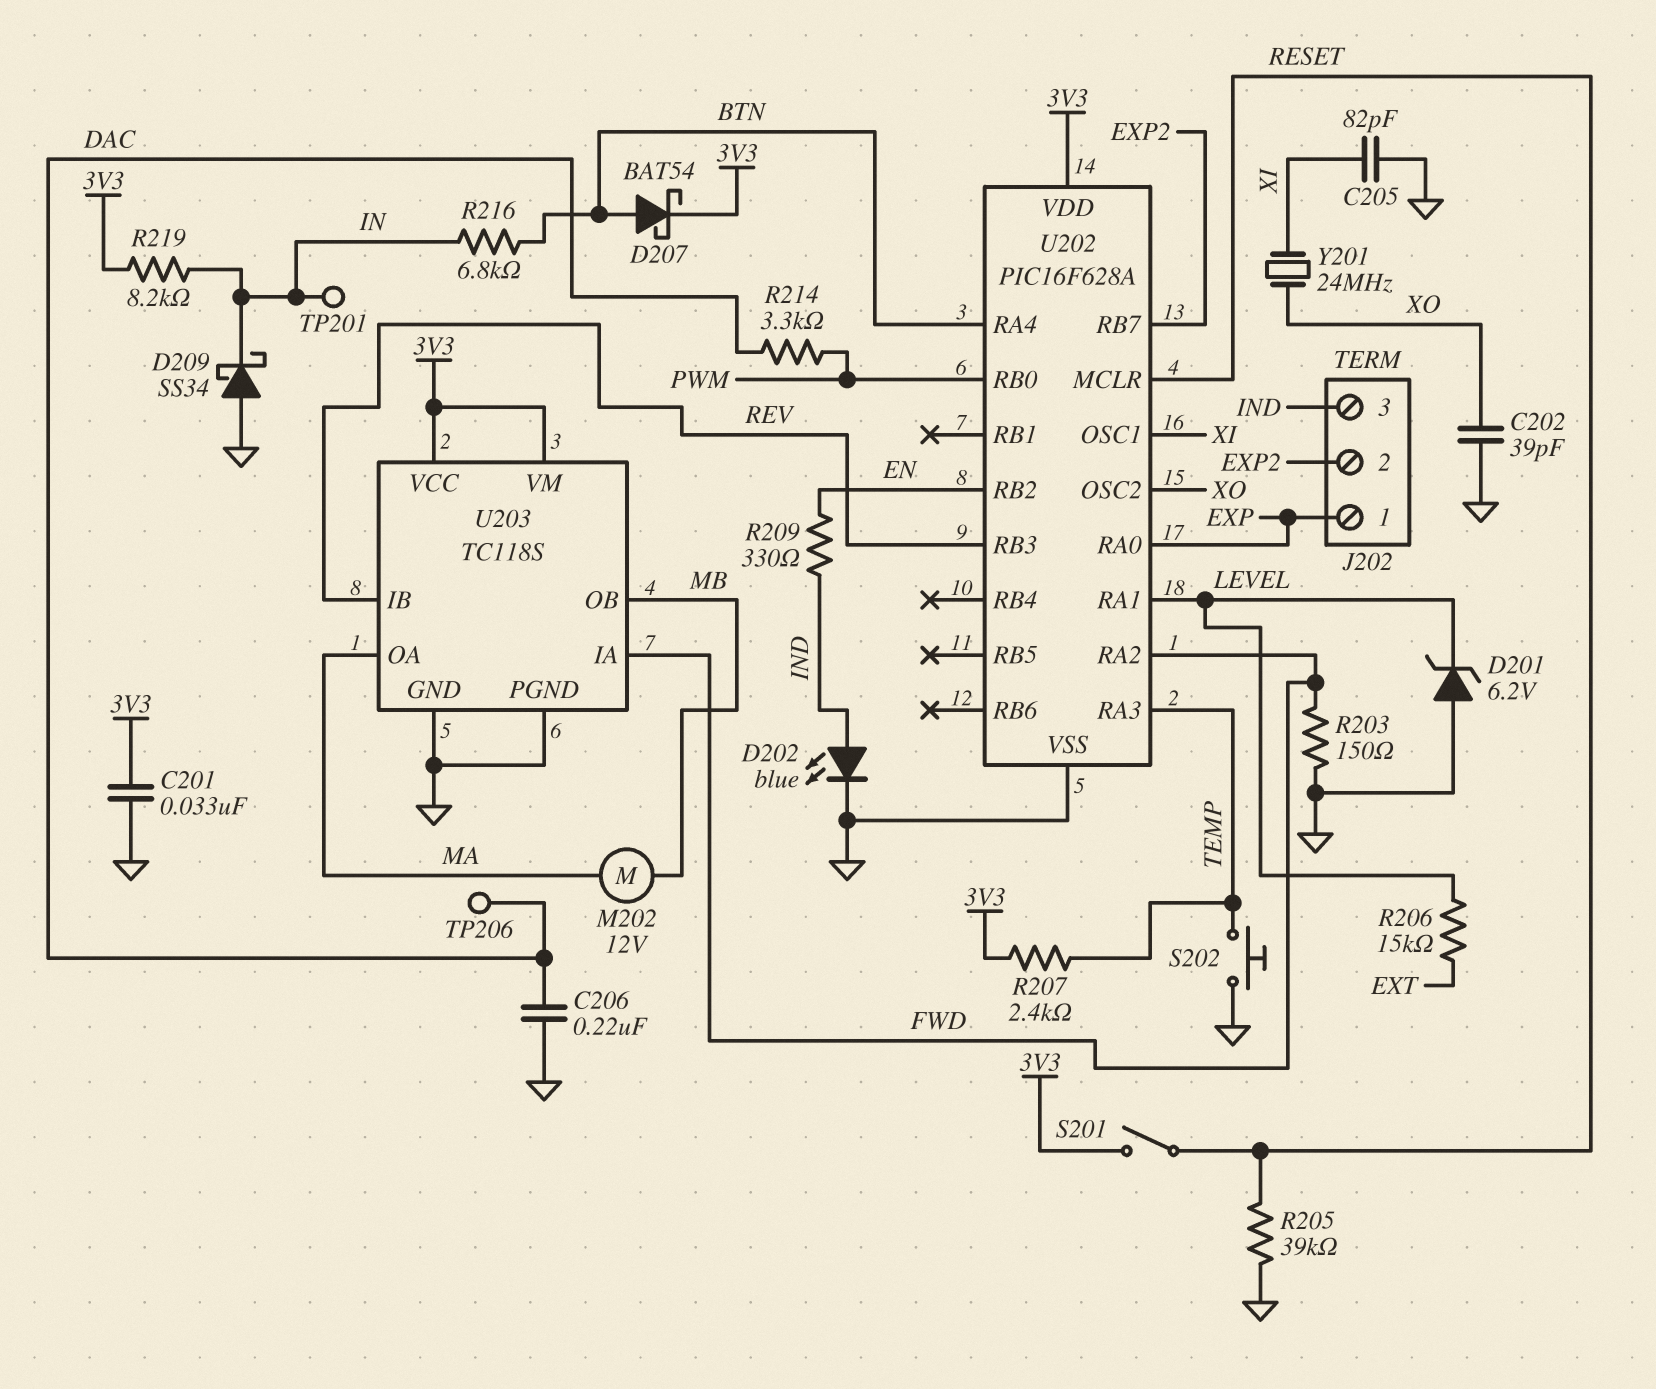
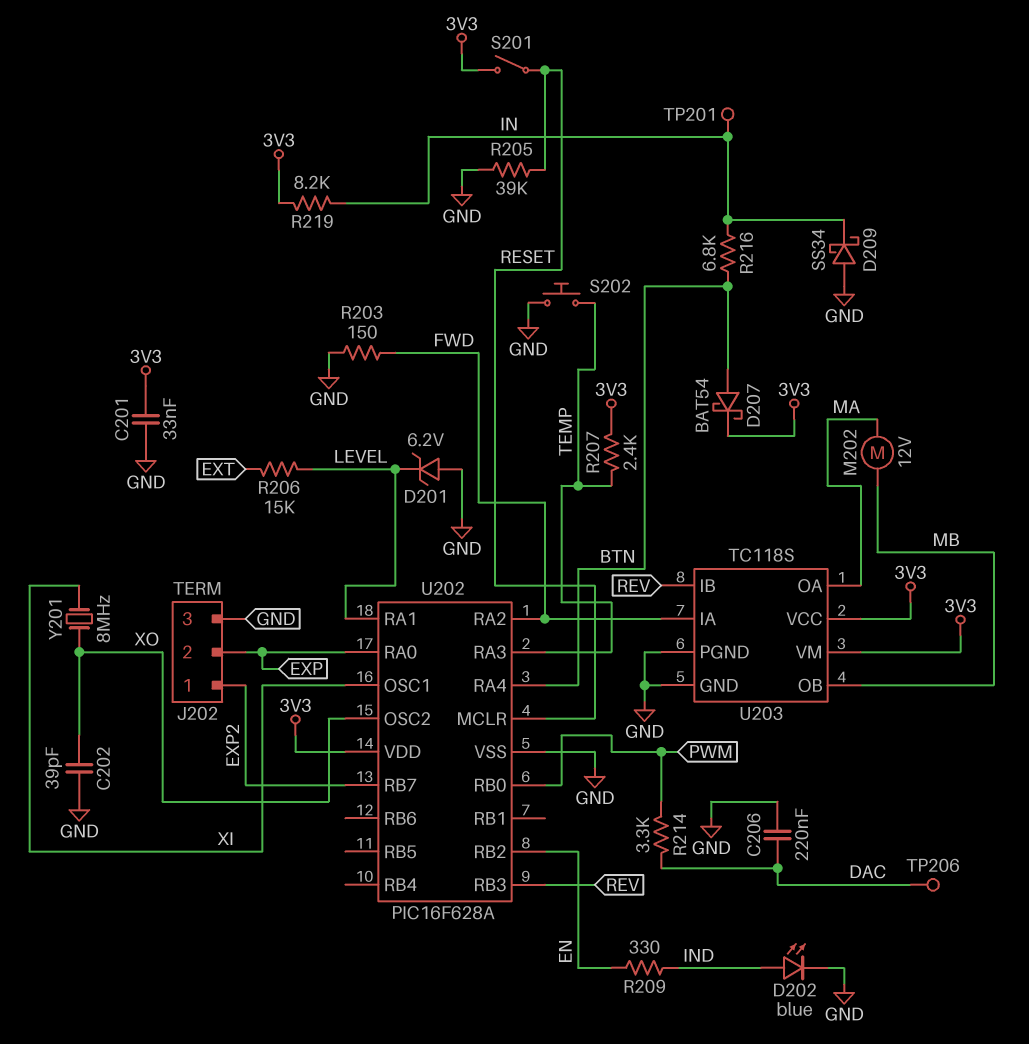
C205: 82pF (GND, XI) -> none
J202 pin 1: EXP -> EXP2
J202 pin 2: EXP2 -> EXP
J202 pin 3: IND -> GND
Y201: 24MHz (XI, XO) -> 8MHz (XI, XO)

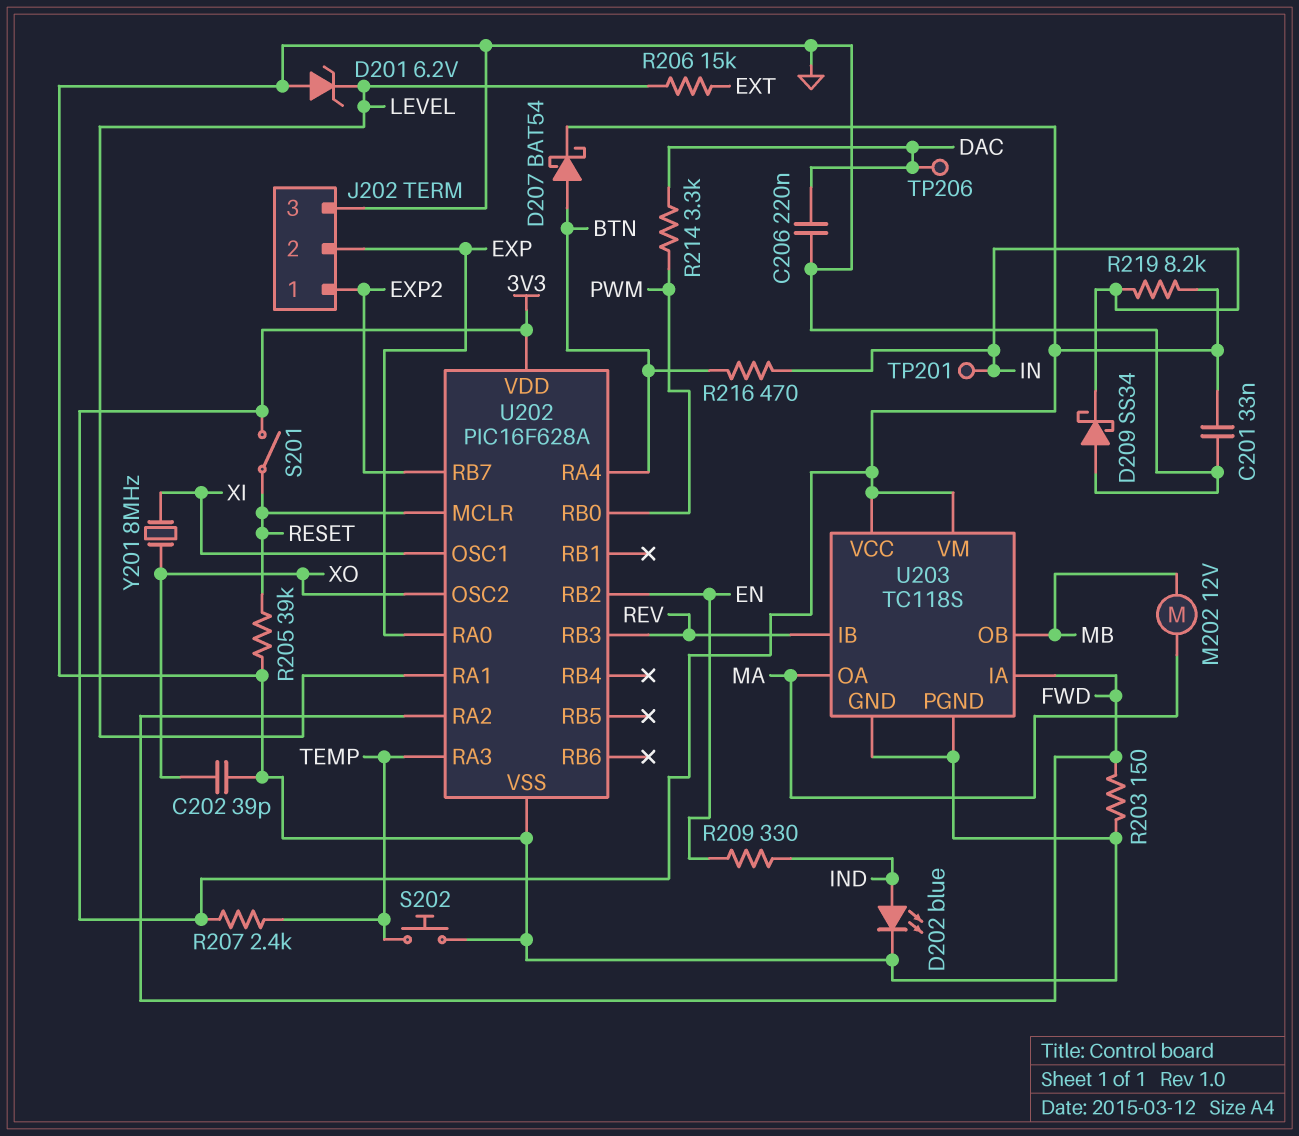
R216: 6.8k (BTN, IN) -> 470 (BTN, IN)

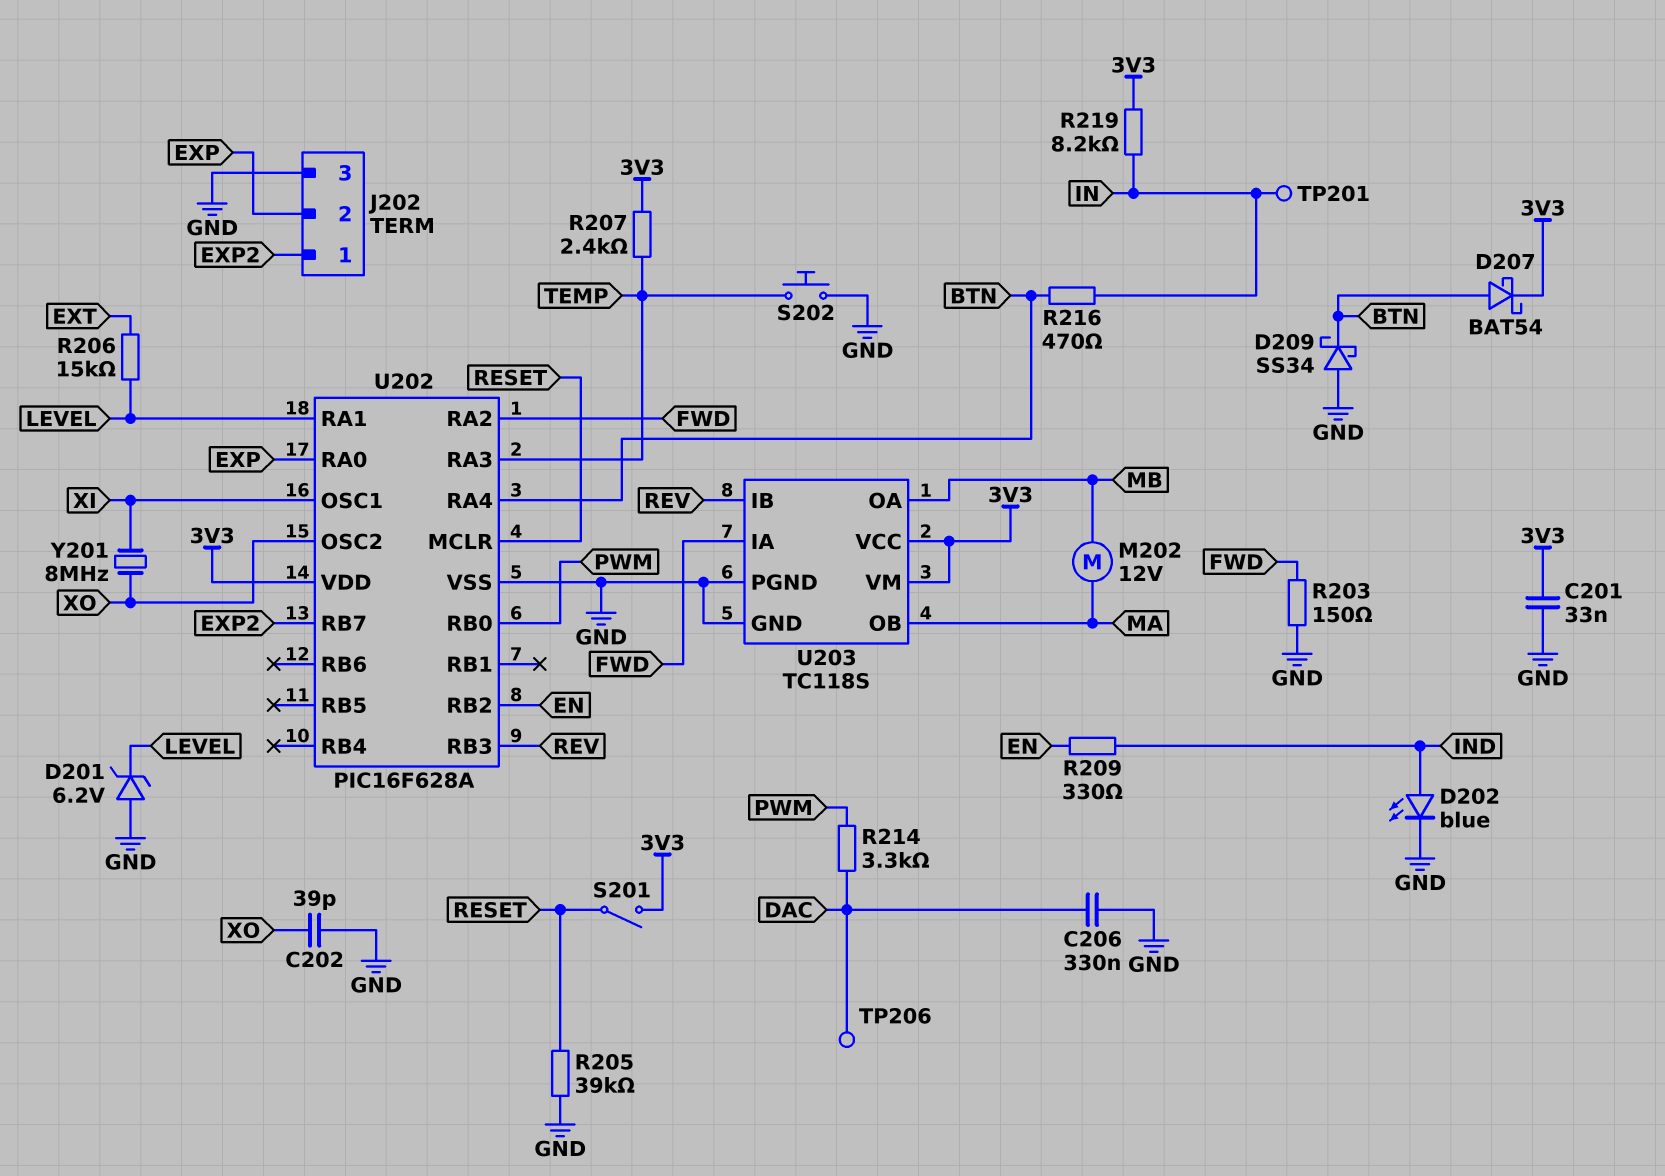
C206: 220nF (DAC, GND) -> 330nF (DAC, GND)
D209: schottky SS34 (A GND, K IN) -> schottky SS34 (A GND, K BTN)
U203 pin OA: MA -> MB
U203 pin OB: MB -> MA

